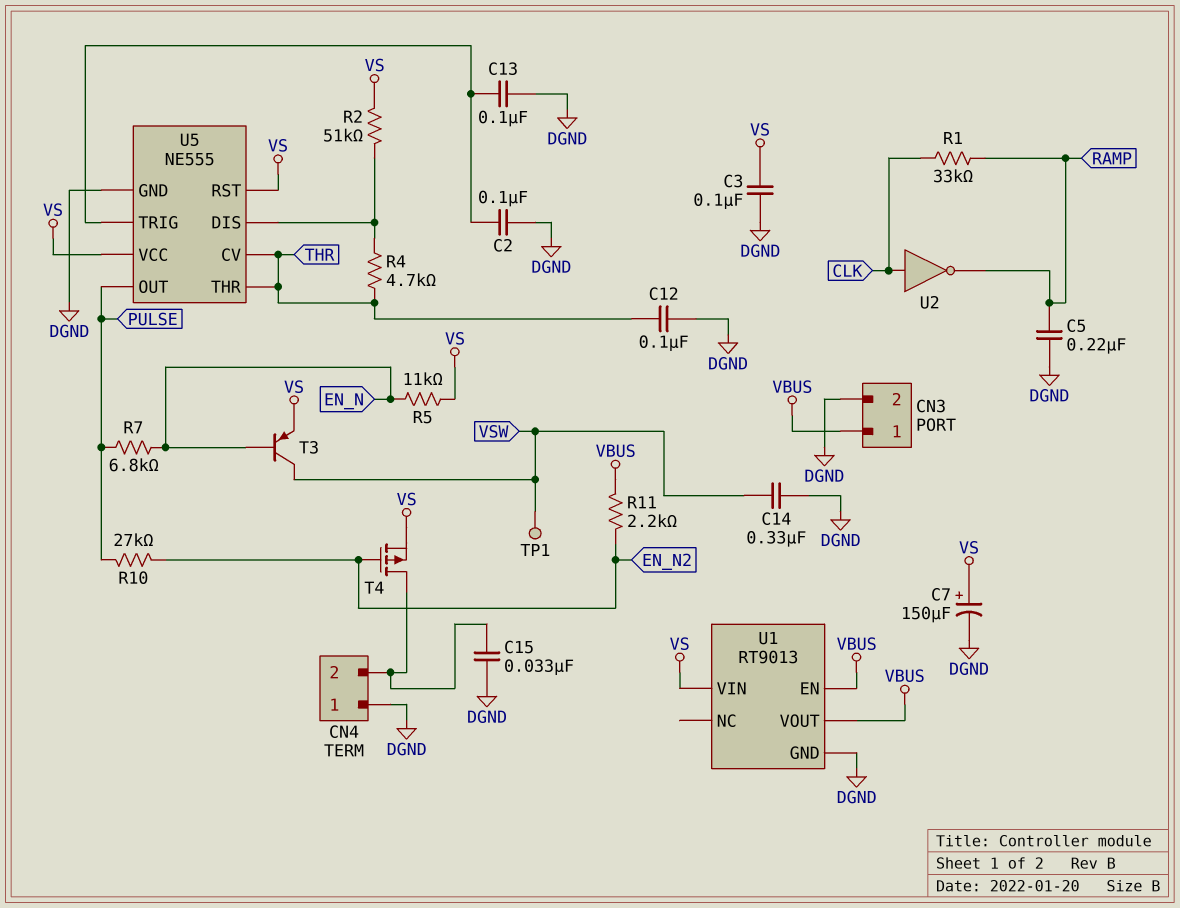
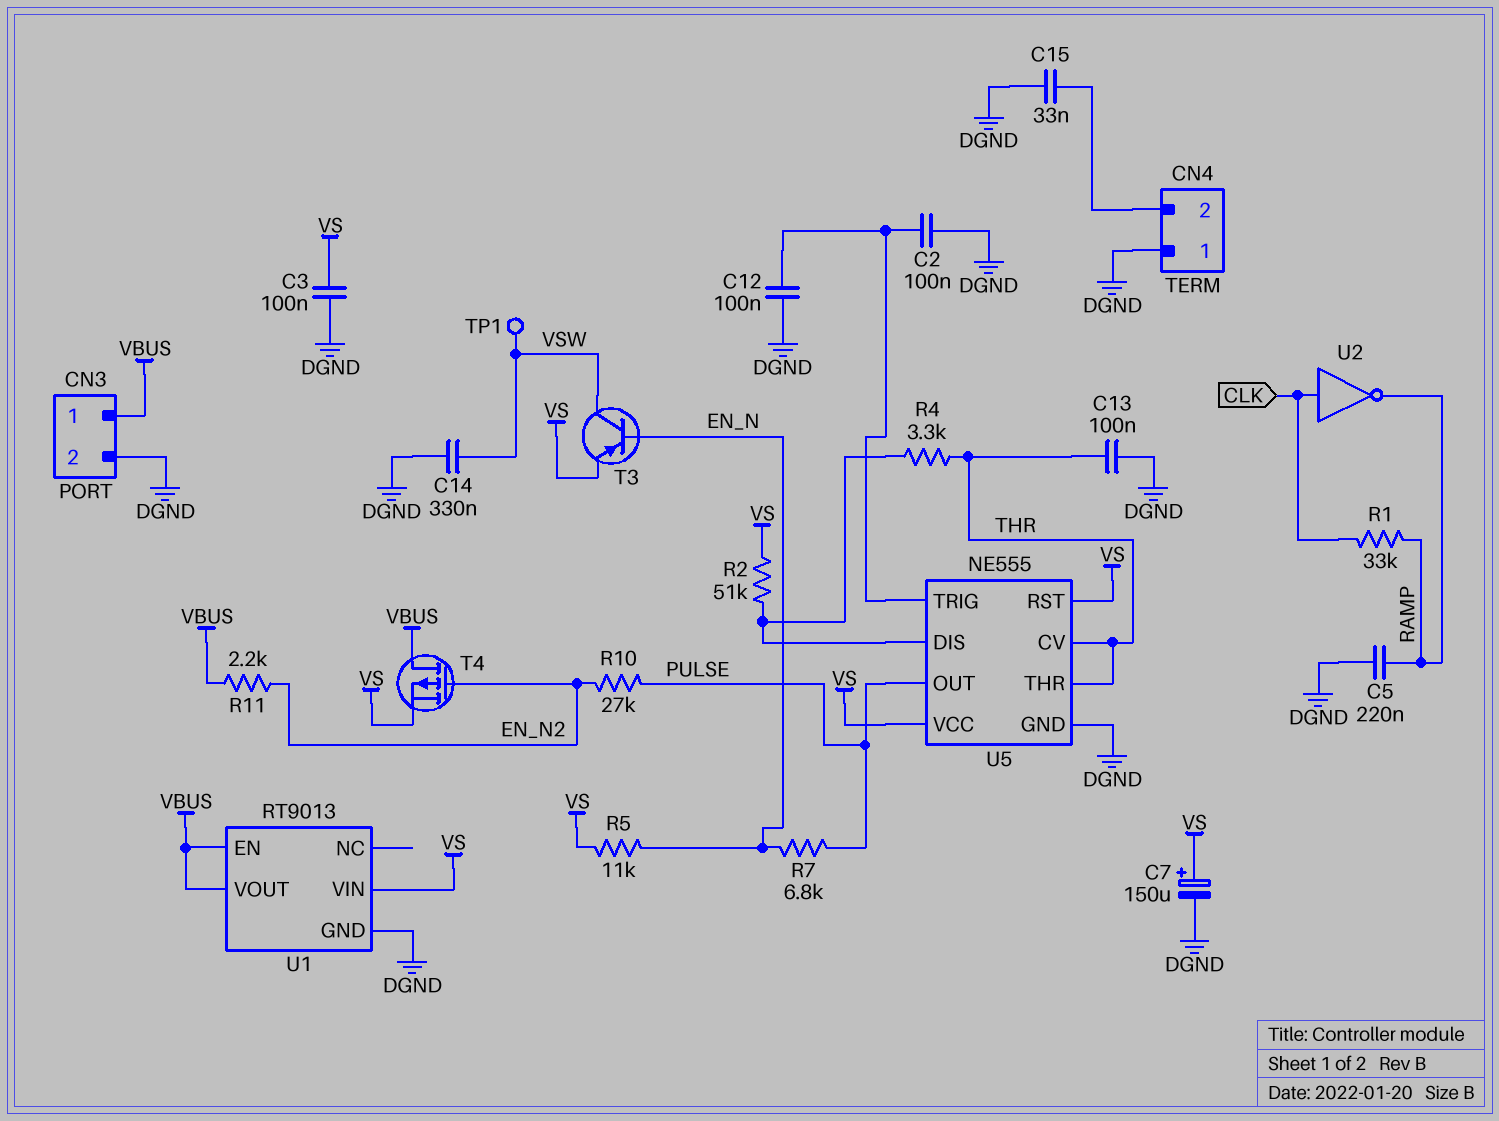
C12: 100nF (DGND, THR) -> 100nF (DGND, U5/TRIG)
C13: 100nF (DGND, U5/TRIG) -> 100nF (DGND, THR)
R4: 4.7k (THR, U5/DIS) -> 3.3k (THR, U5/DIS)
T4: PMOS (G EN_N2, D CN4/2, S VS) -> PMOS (G EN_N2, D VBUS, S VS)

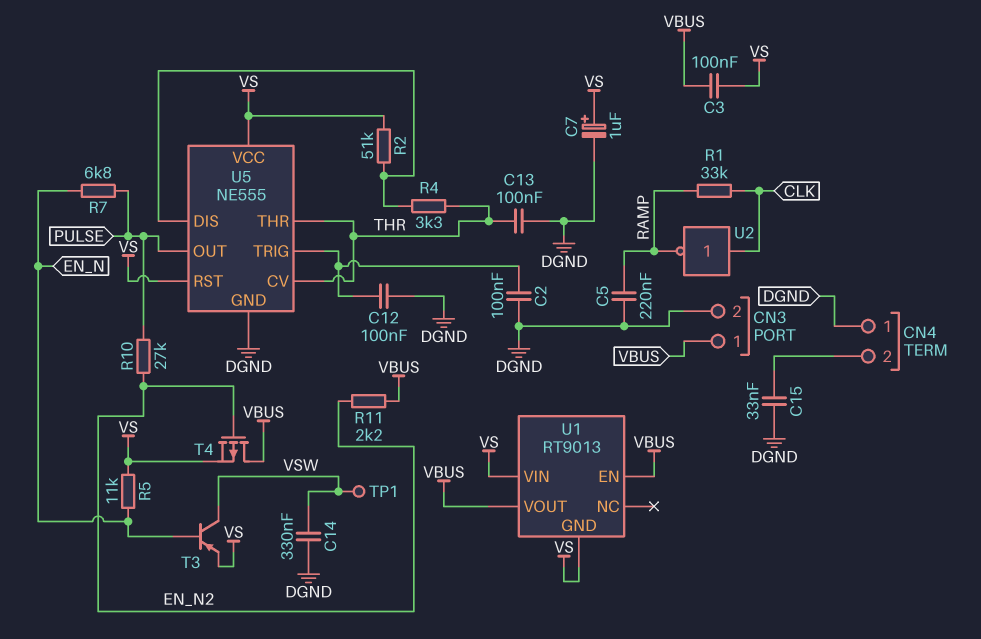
C3: 100nF (DGND, VS) -> 100nF (VBUS, VS)
C7: 150uF (plus VS, minus DGND) -> 1uF (plus VS, minus DGND)
U1 pin GND: DGND -> VS

